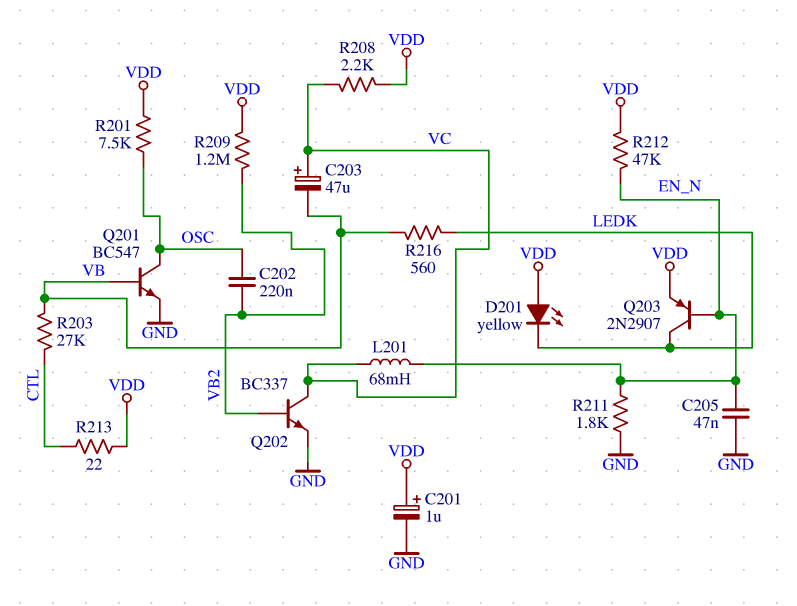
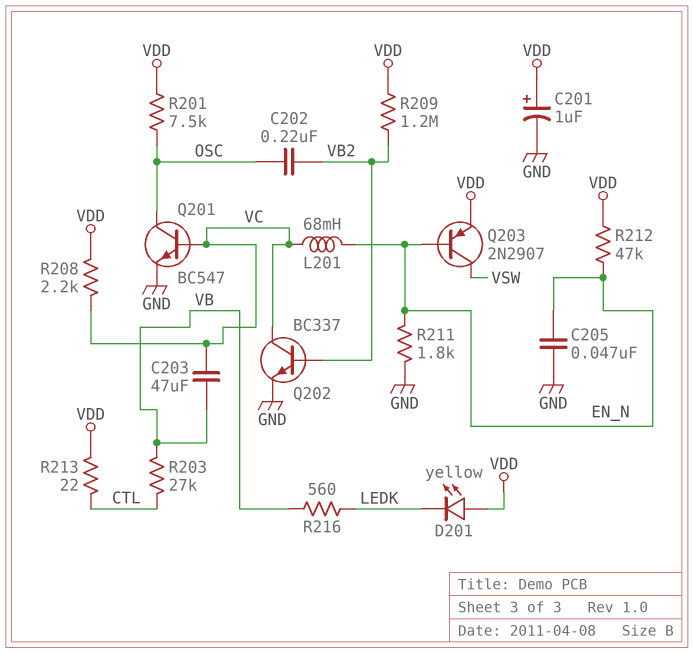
C203: 47uF (plus VC, minus VB) -> 47uF (VB, VC)
Q201: NPN BC547 (B VB, C OSC, E GND) -> NPN BC547 (B VC, C OSC, E GND)
Q203: PNP 2N2907 (B EN_N, C LEDK, E VDD) -> PNP 2N2907 (B EN_N, C VSW, E VDD)

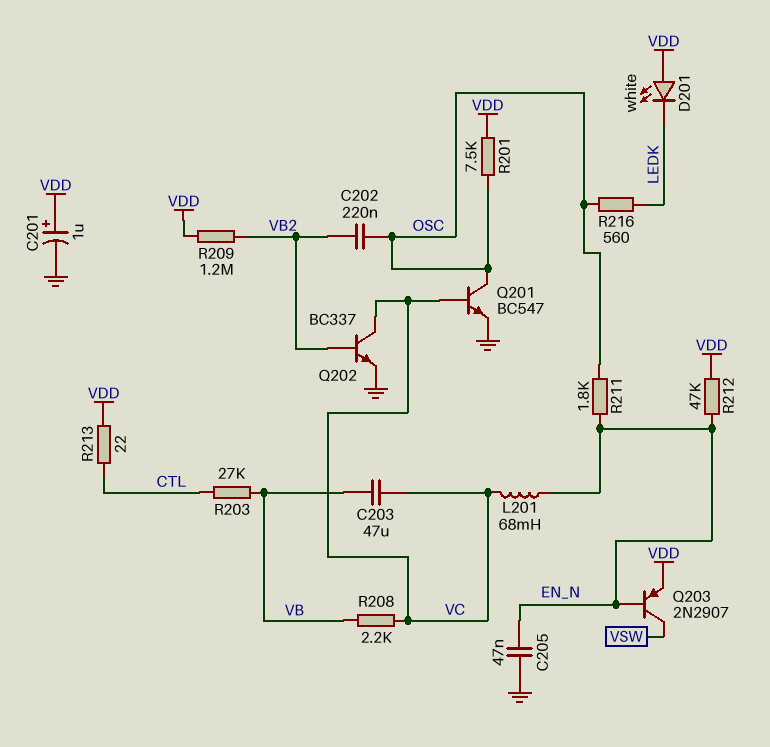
D201: LED yellow (A VDD, K LEDK) -> LED white (A VDD, K LEDK)
R208: 2.2k (VC, VDD) -> 2.2k (VB, VC)
R211: 1.8k (EN_N, GND) -> 1.8k (EN_N, OSC)
R216: 560 (LEDK, VB) -> 560 (LEDK, OSC)

